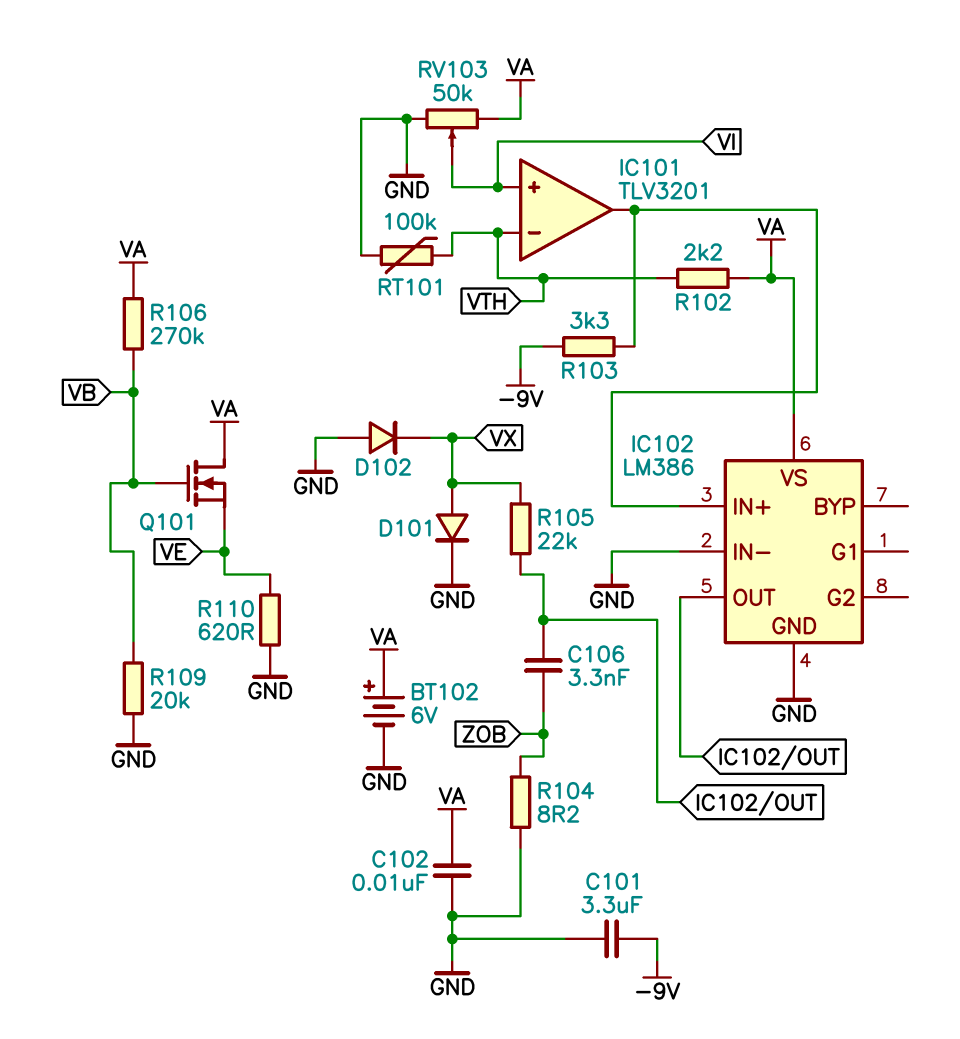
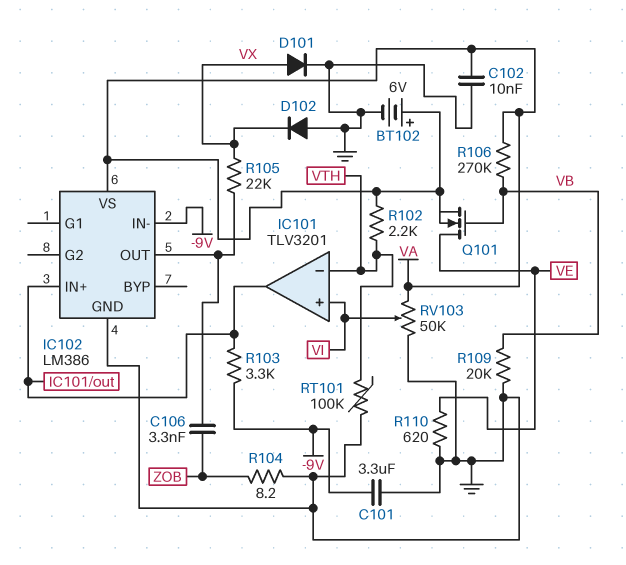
IC102 pin IN-: GND -> -9V
Q101: NMOS (G VB, D VA, S VE) -> NMOS (G VB, D VE, S VA)

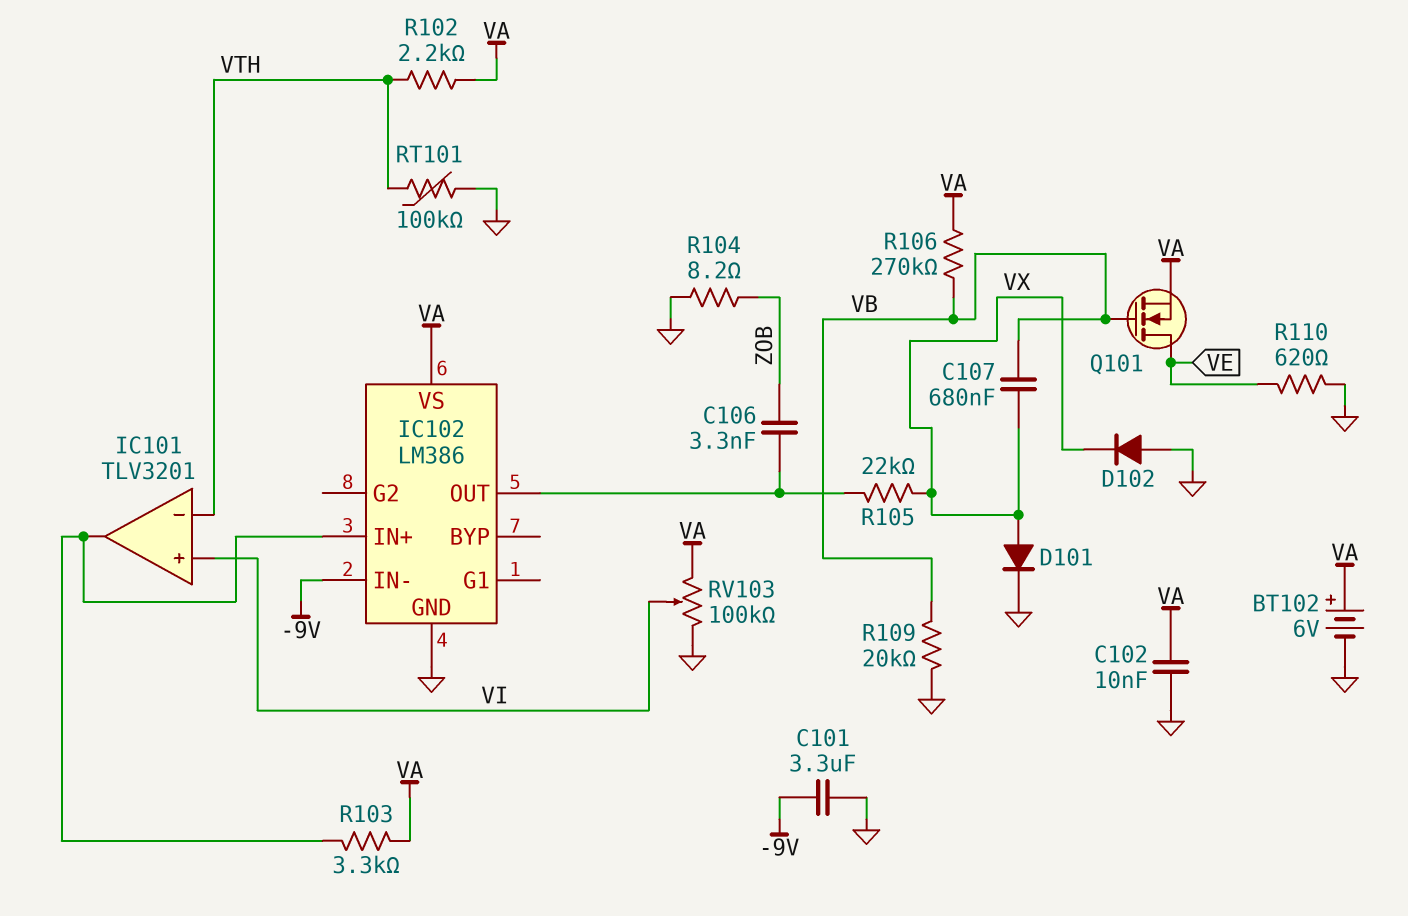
C107: none -> 680nF (VB, VX)
R103: 3.3k (-9V, IC101/out) -> 3.3k (IC101/out, VA)
RV103: 50k (GND, VA, wiper VI) -> 100k (GND, VA, wiper VI)

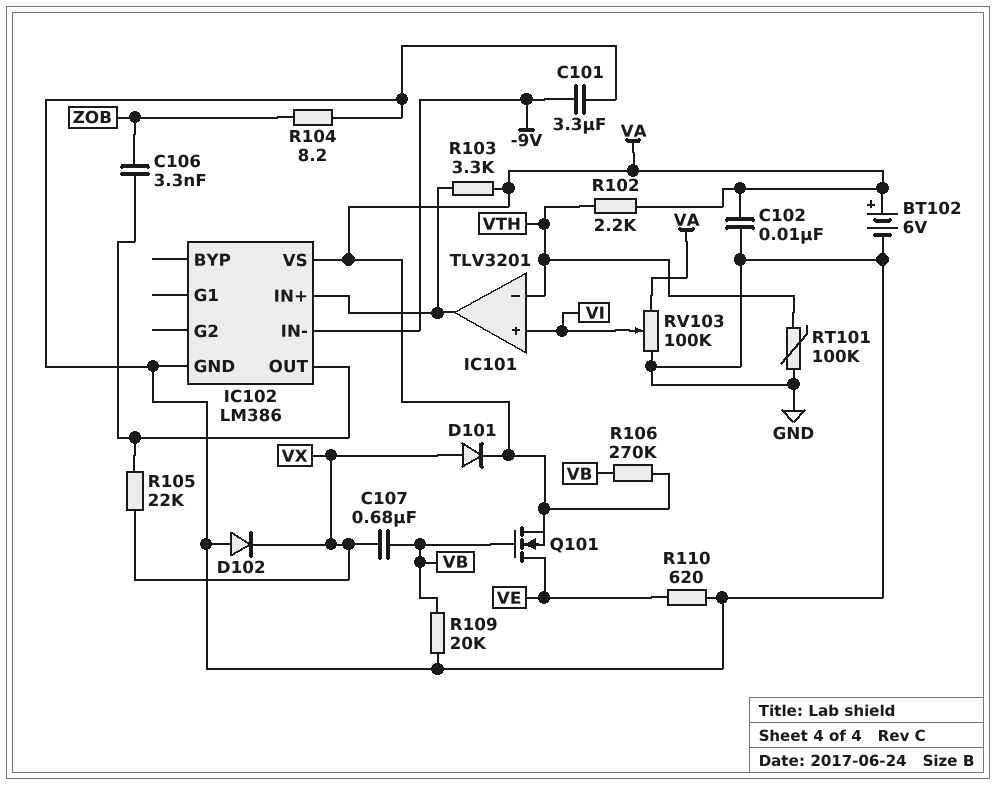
D101: diode (A VX, K GND) -> diode (A VX, K VA)

